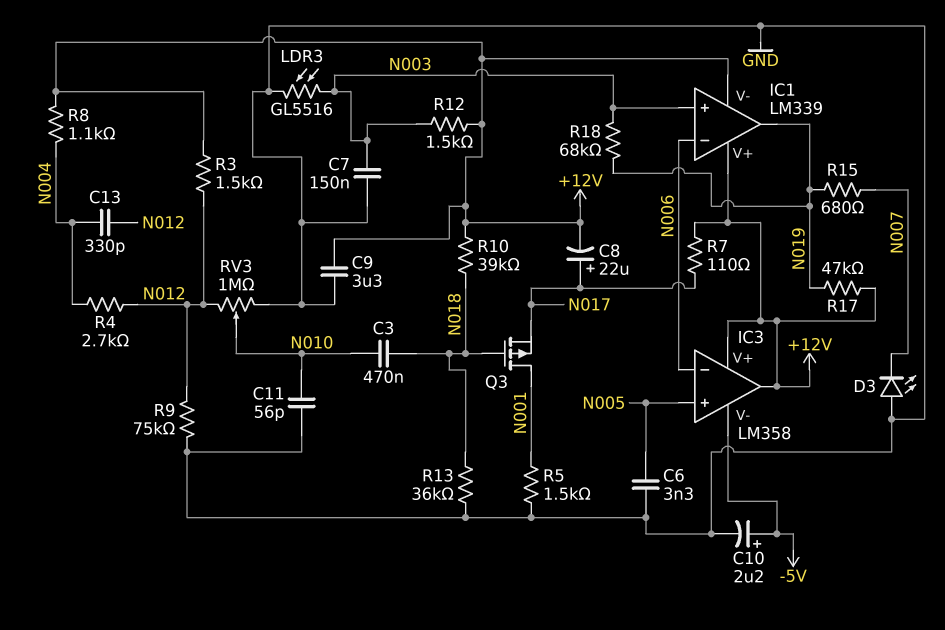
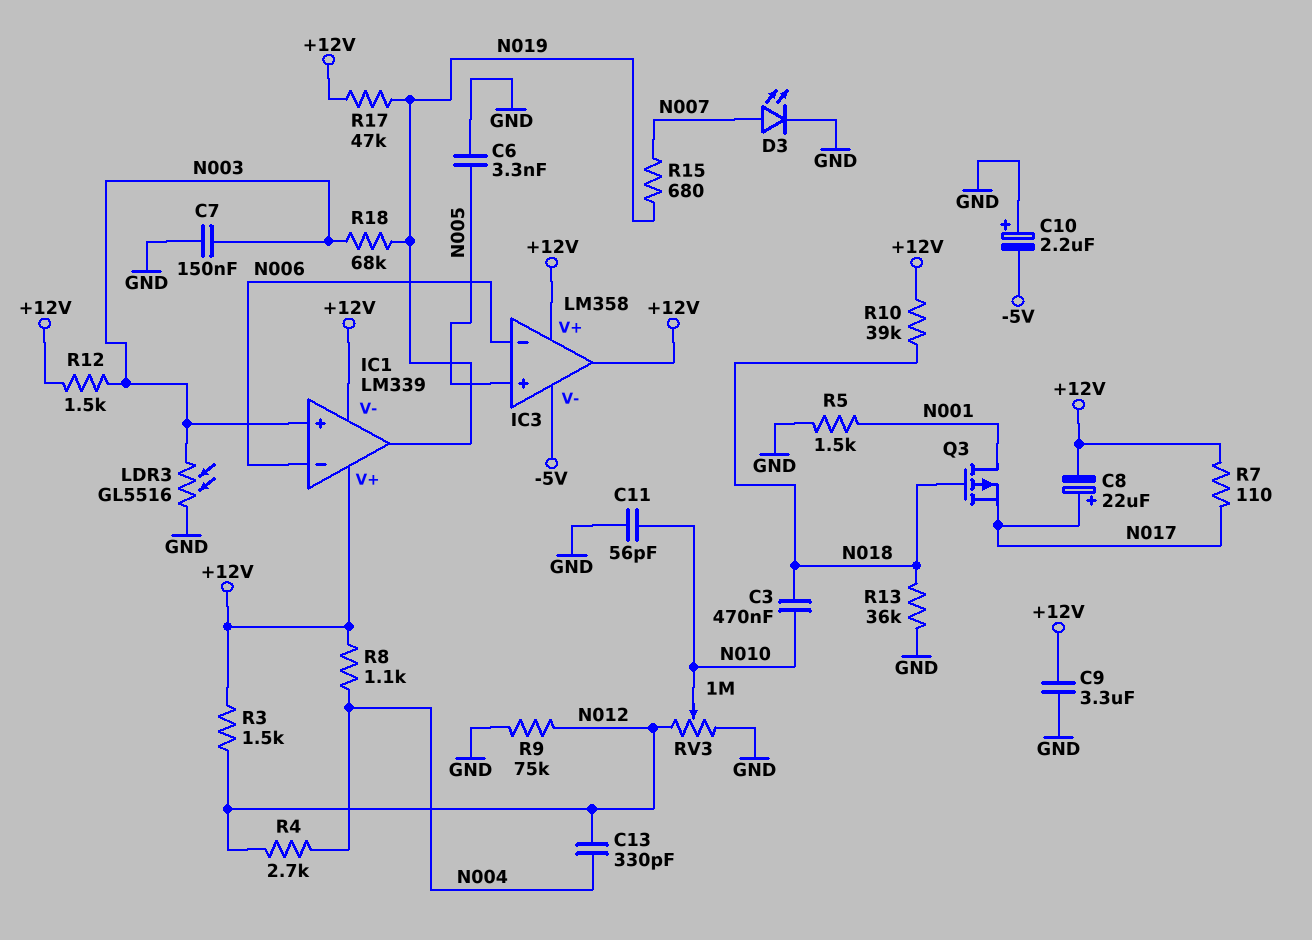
C10: 2.2uF (plus -5V, minus GND) -> 2.2uF (plus GND, minus -5V)
D3: LED (A GND, K N007) -> LED (A N007, K GND)

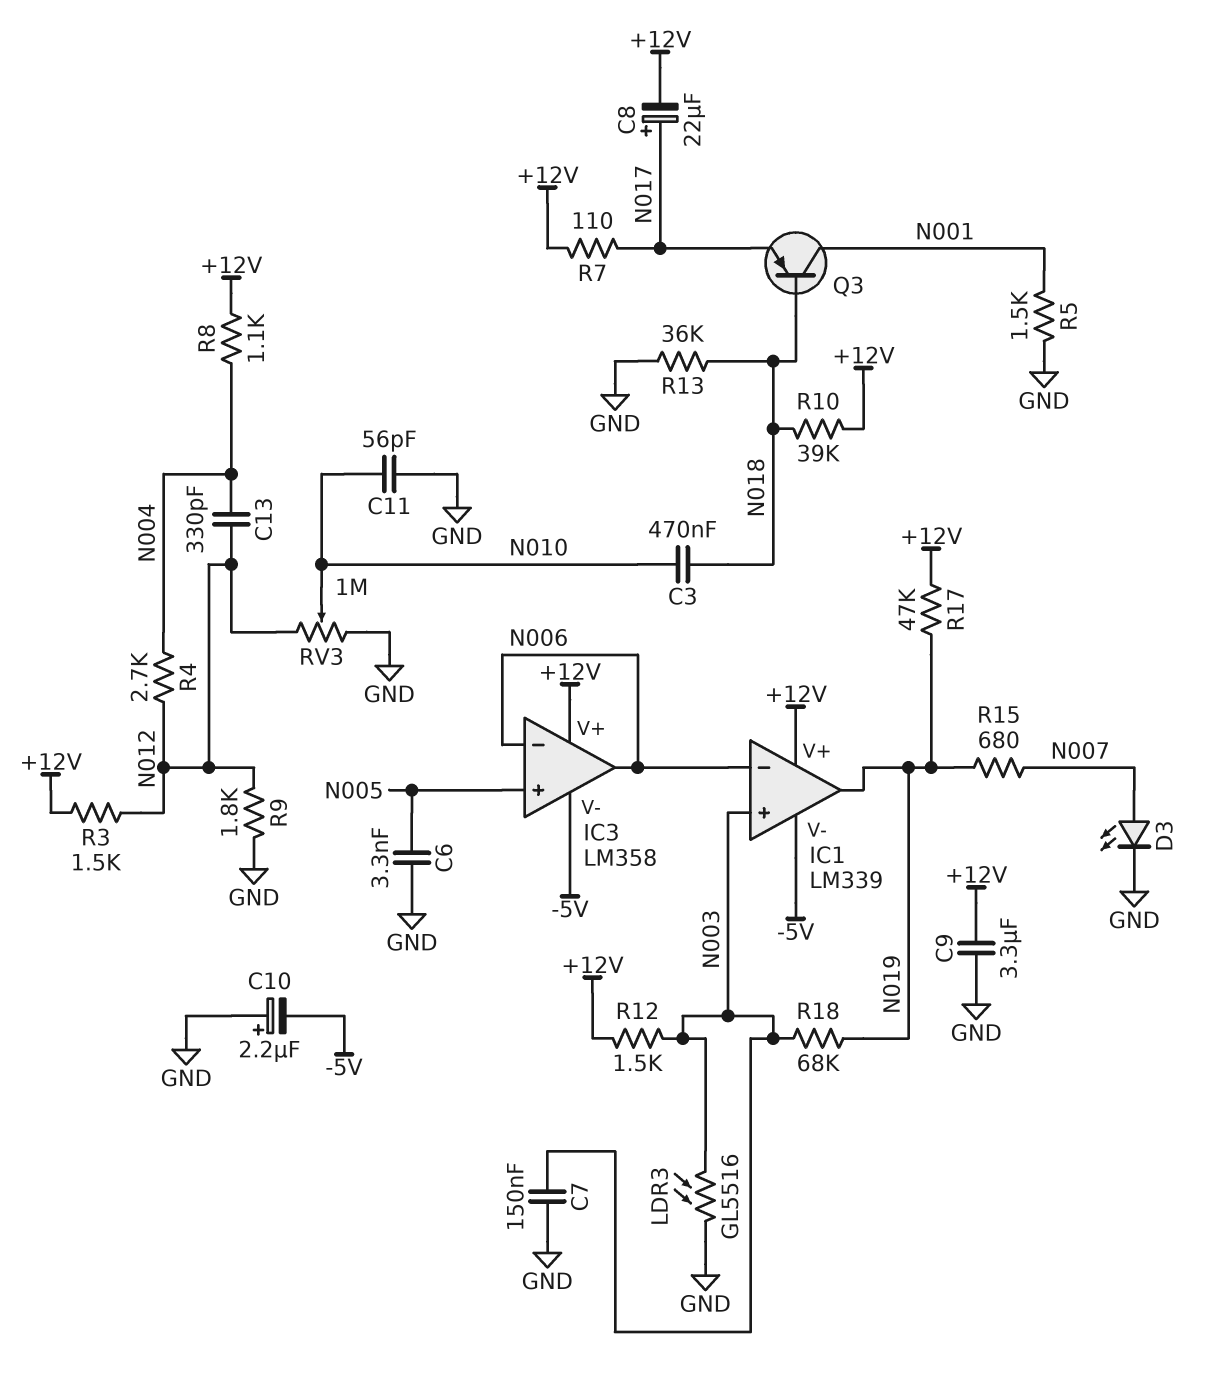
IC1 pin V-: +12V -> -5V
IC3 pin out: +12V -> N006
Q3: PMOS (G N018, D N001, S N017) -> PNP (B N018, C N001, E N017)
R9: 75k (GND, N012) -> 1.8k (GND, N012)

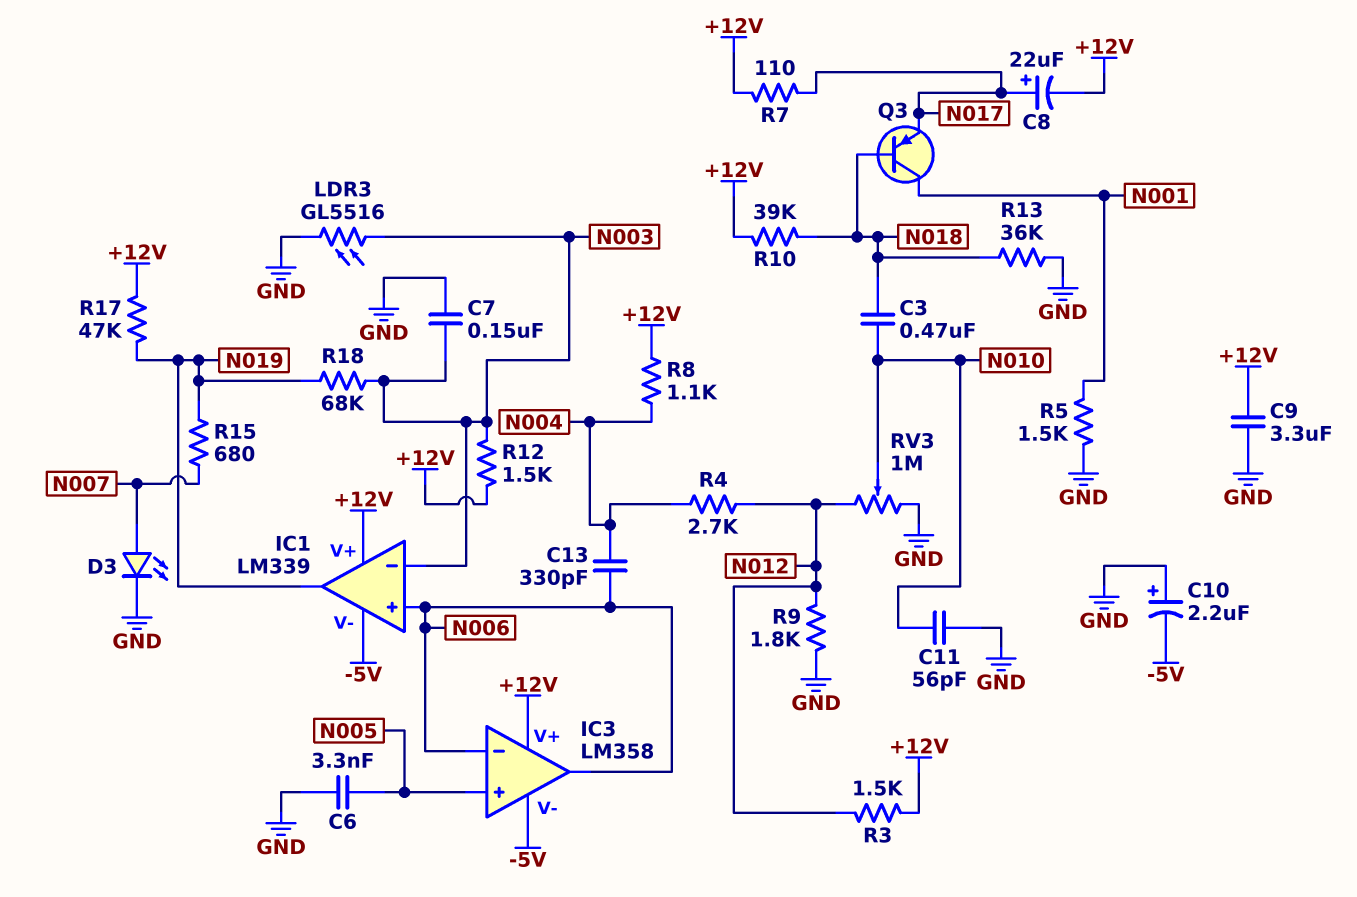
C13: 330pF (N004, N012) -> 330pF (N004, N006)
IC1 pin in+: N003 -> N006
IC1 pin in-: N006 -> N003

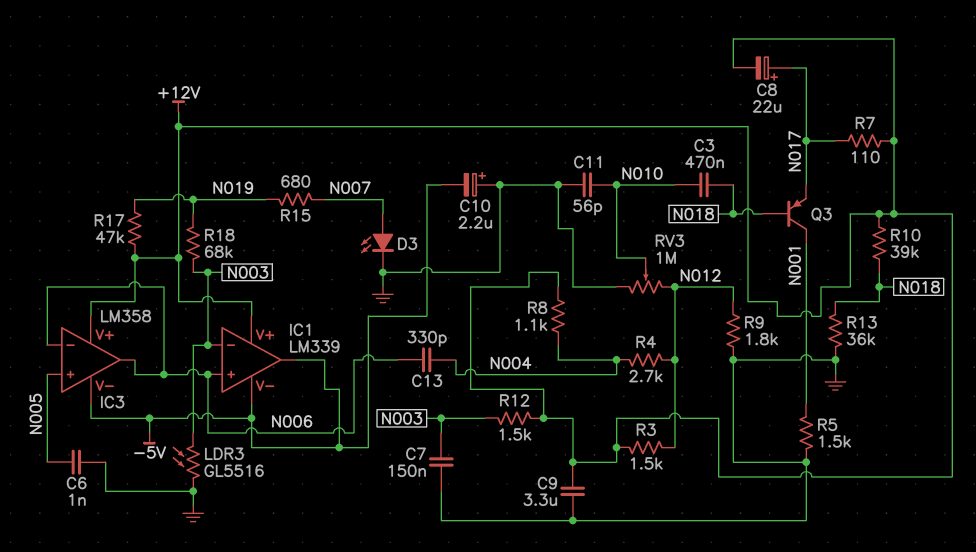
C6: 3.3nF (GND, N005) -> 1nF (GND, N005)
IC1 pin out: N019 -> -5V

